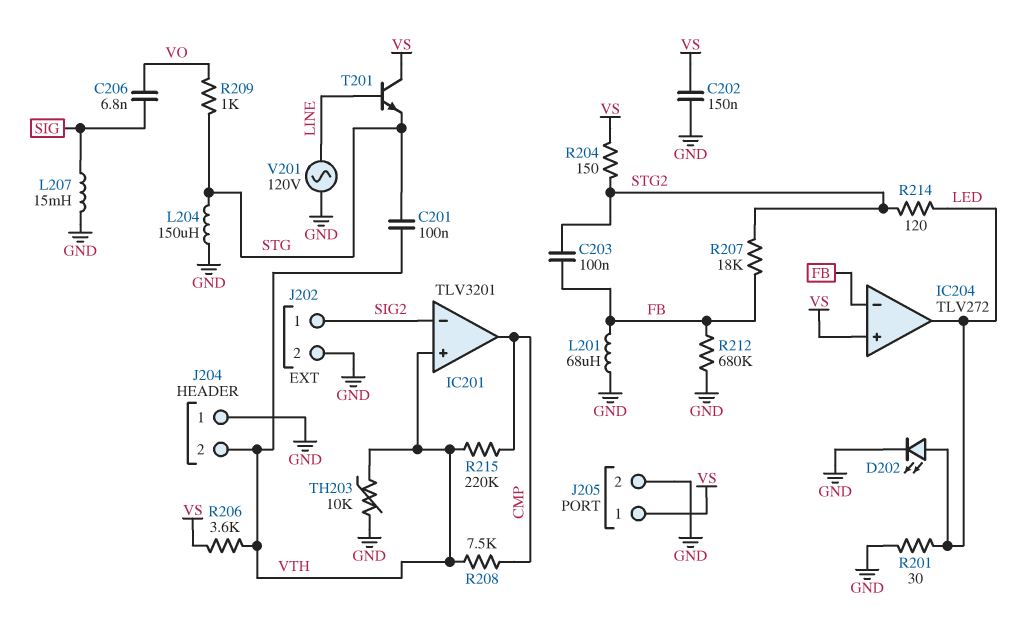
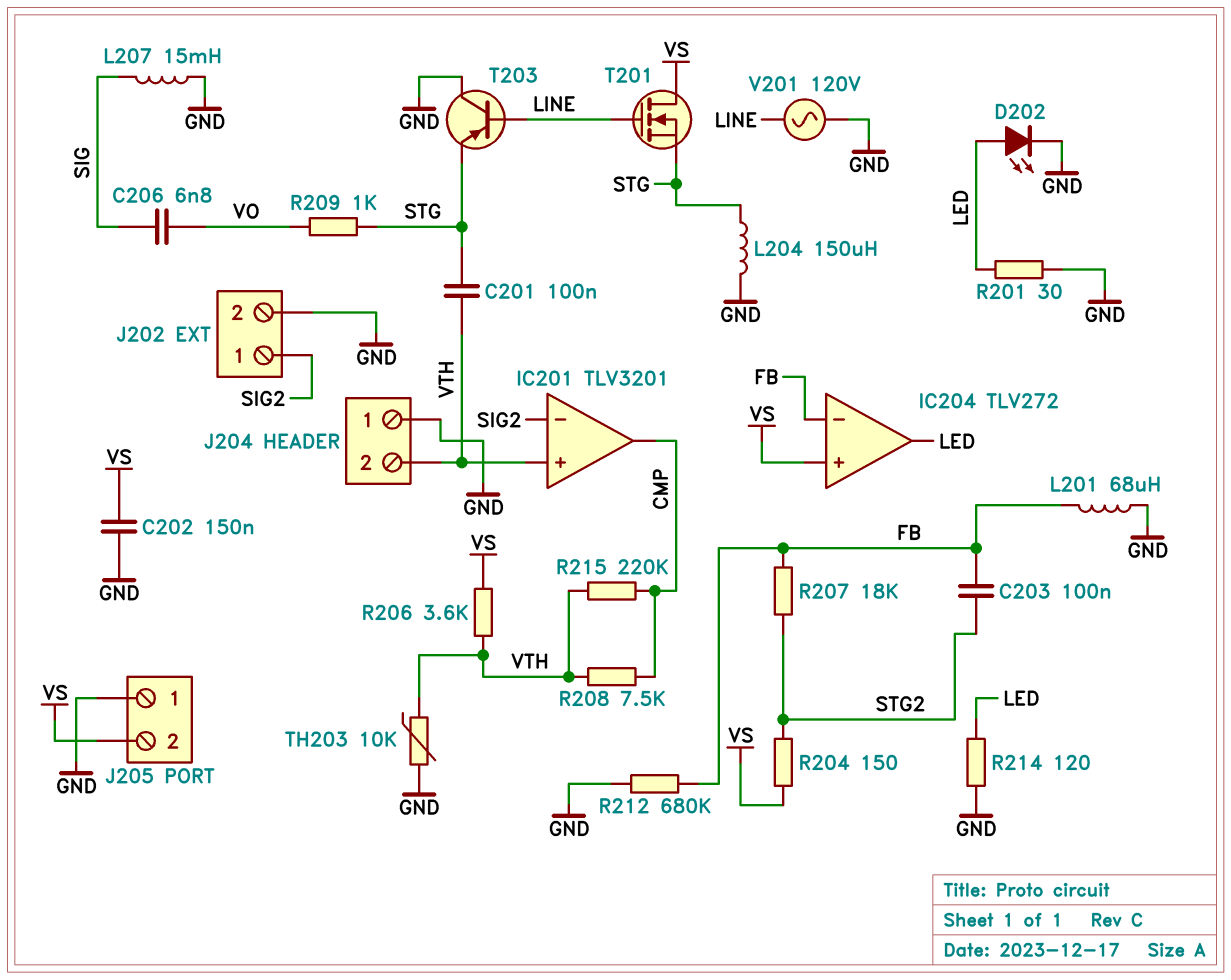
J205 pin 1: VS -> GND
J205 pin 2: GND -> VS
R214: 120 (LED, STG2) -> 120 (GND, LED)
T201: NPN (B LINE, C VS, E STG) -> NMOS (G LINE, D VS, S STG)
T203: none -> PNP (B LINE, C GND, E STG)

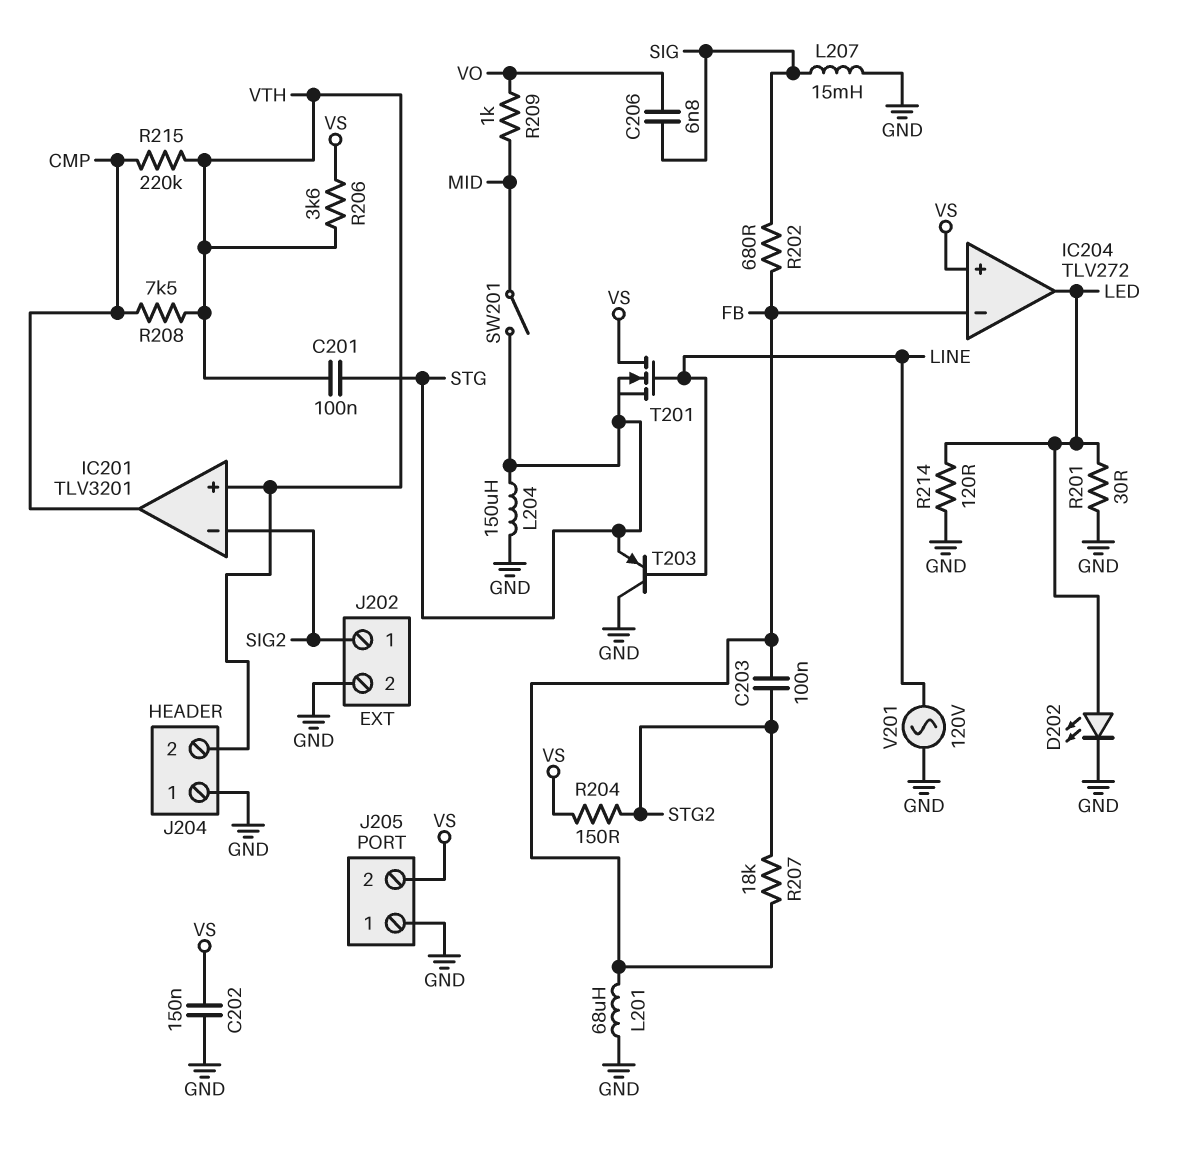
R202: none -> 680 (FB, SIG)
R209: 1k (STG, VO) -> 1k (MID, VO)
R212: 680k (FB, GND) -> none
SW201: none -> switch (MID, STG)
TH203: 10k (GND, VTH) -> none

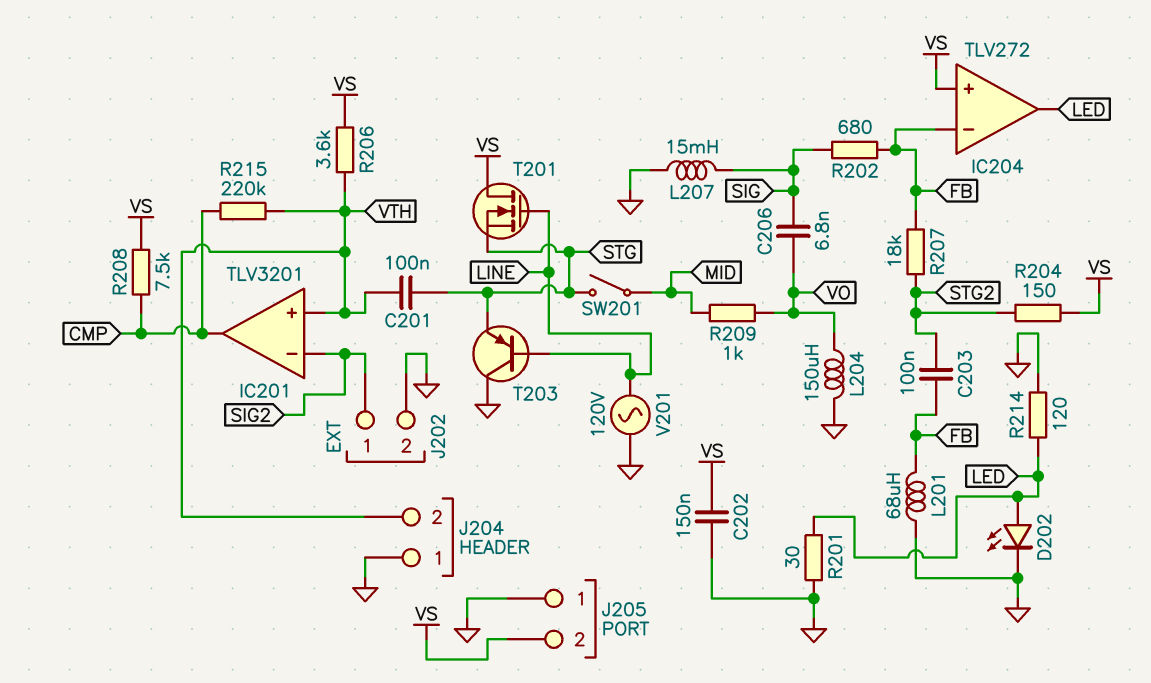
L204: 150uH (GND, STG) -> 150uH (GND, VO)
R208: 7.5k (CMP, VTH) -> 7.5k (CMP, VS)

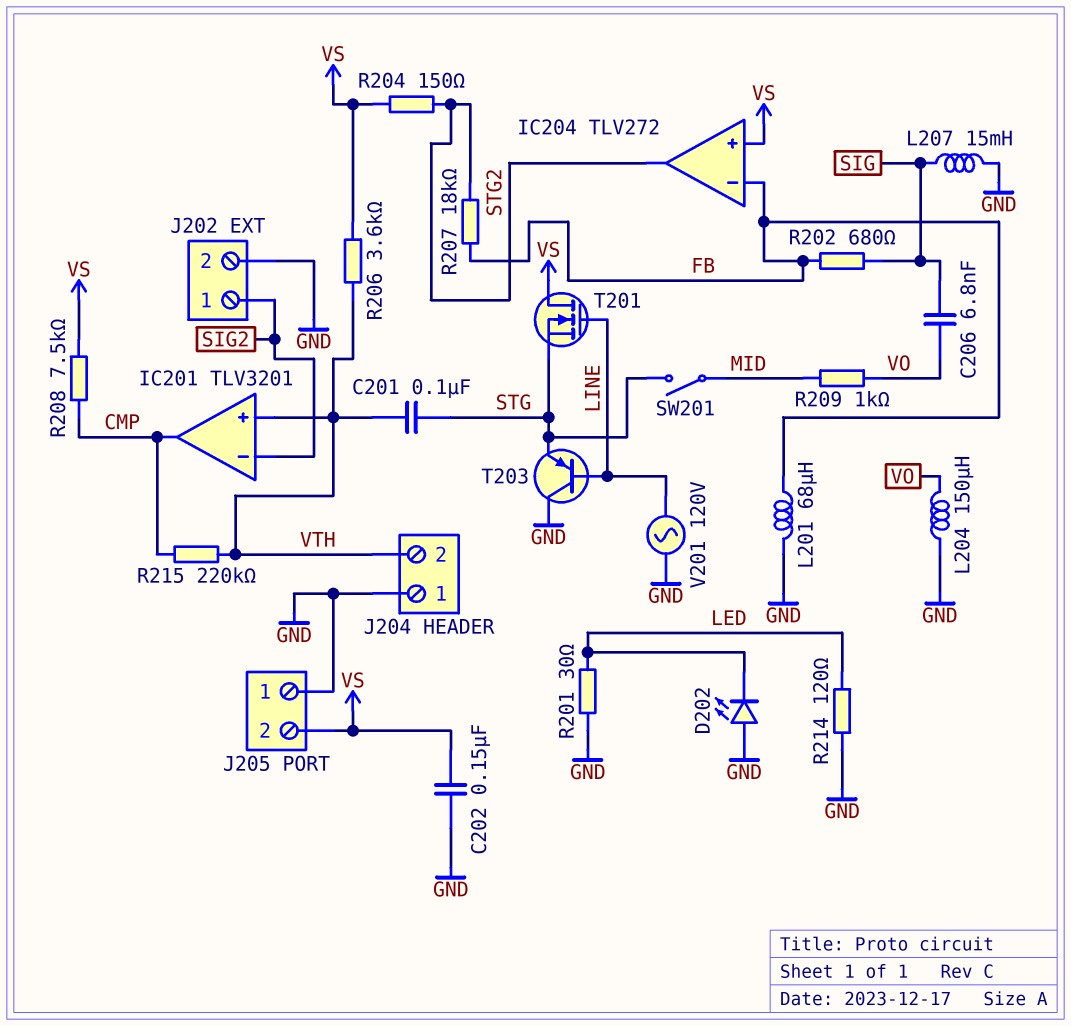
C203: 100nF (FB, STG2) -> none
D202: LED (A LED, K GND) -> LED (A GND, K LED)
IC204 pin out: LED -> STG2

